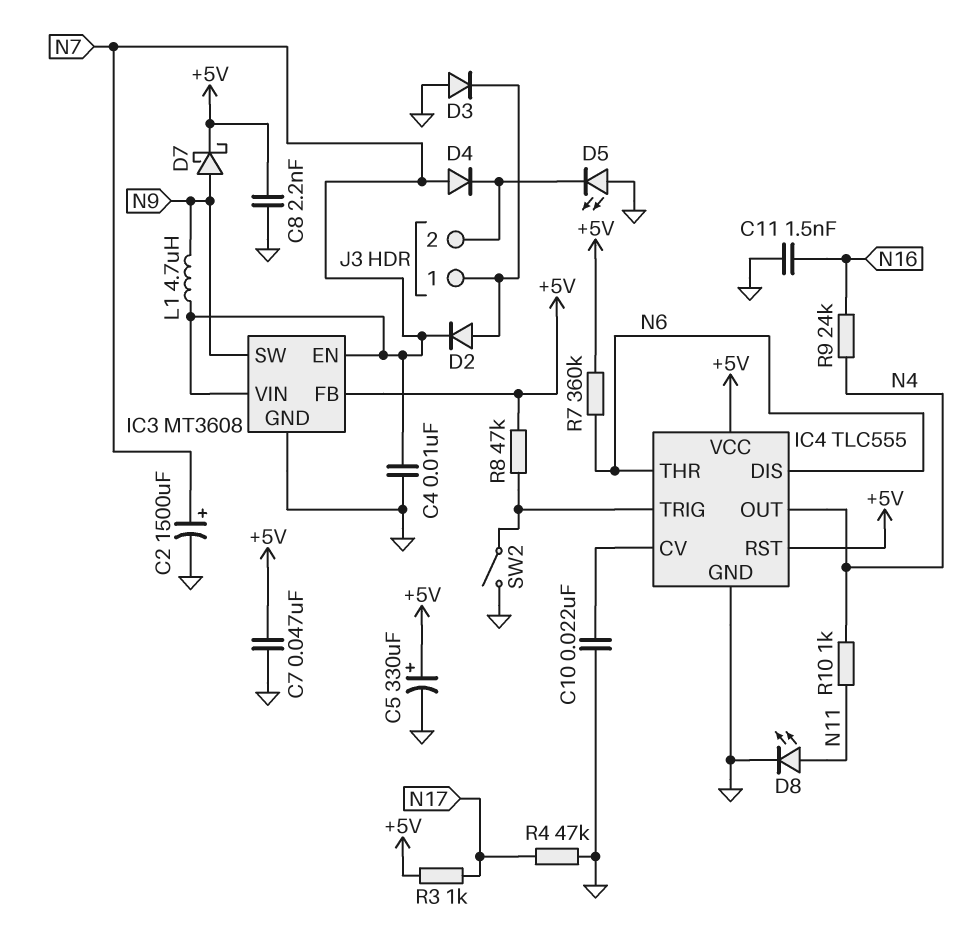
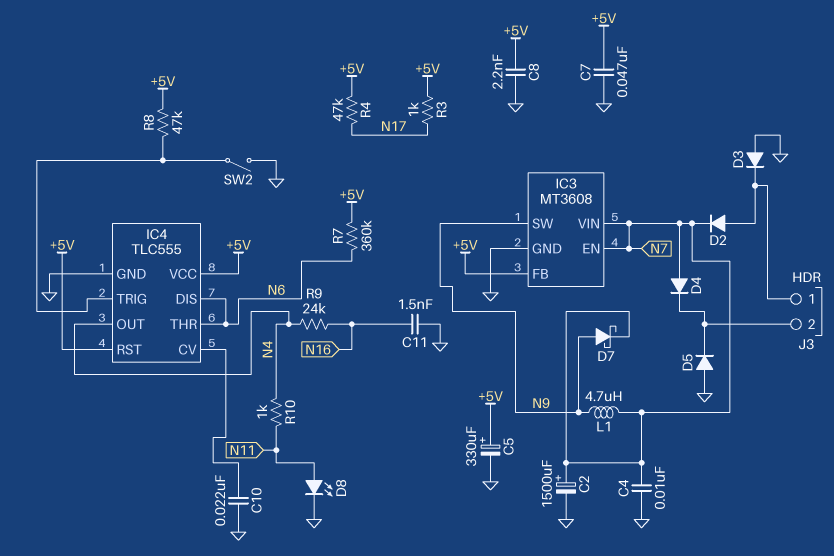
D5: LED (A GND, K J3/2) -> diode (A GND, K J3/2)
D7: schottky (A N9, K +5V) -> schottky (A N9, K N7)
R4: 47k (GND, N17) -> 47k (+5V, N17)

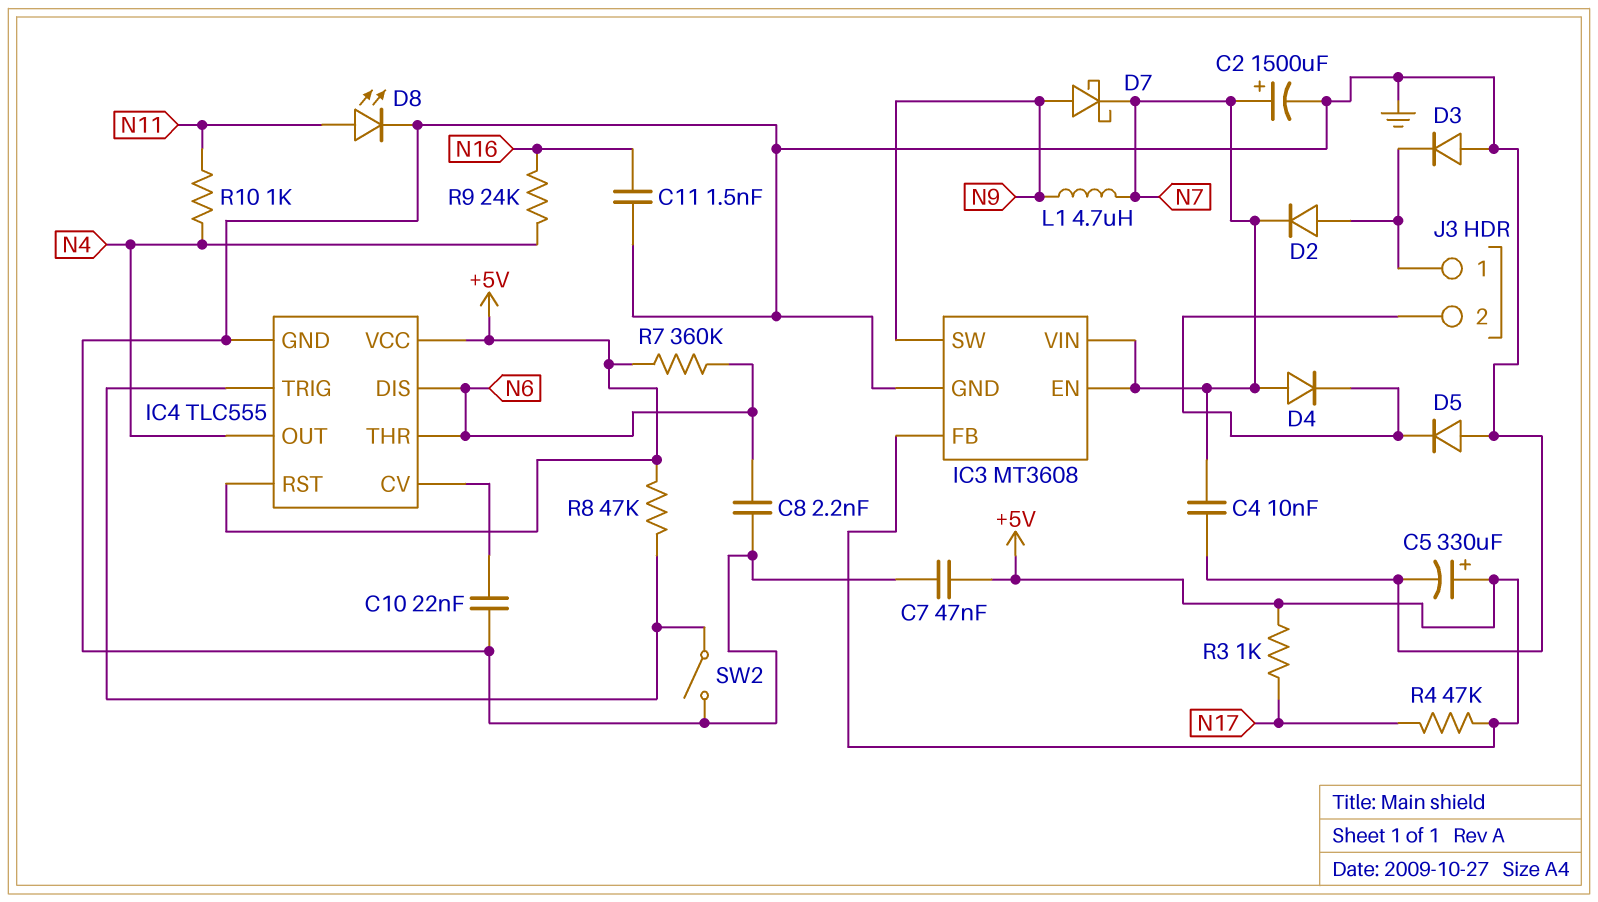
C8: 2.2nF (+5V, GND) -> 2.2nF (GND, N6)

